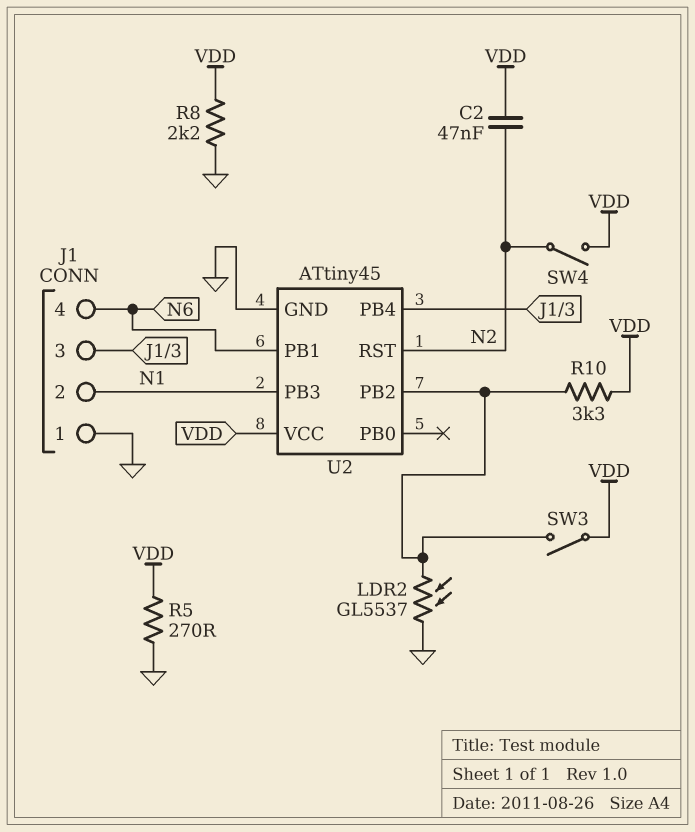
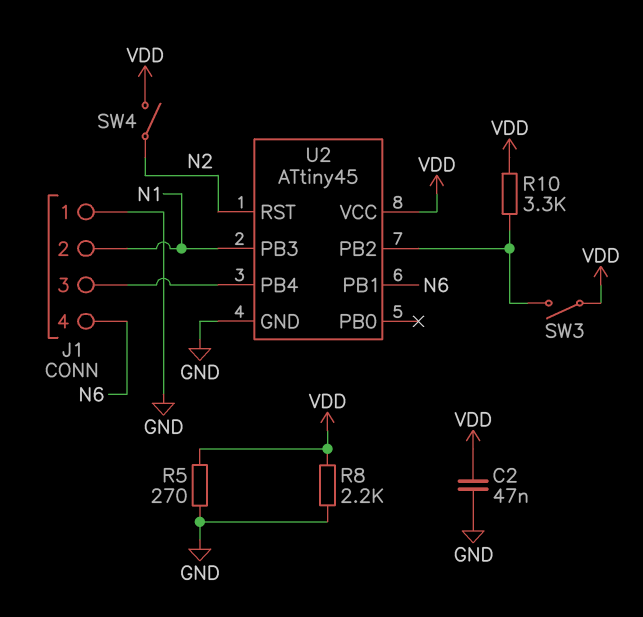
C2: 47nF (N2, VDD) -> 47nF (GND, VDD)
LDR2: GL5537 (GND, U2/PB2) -> none

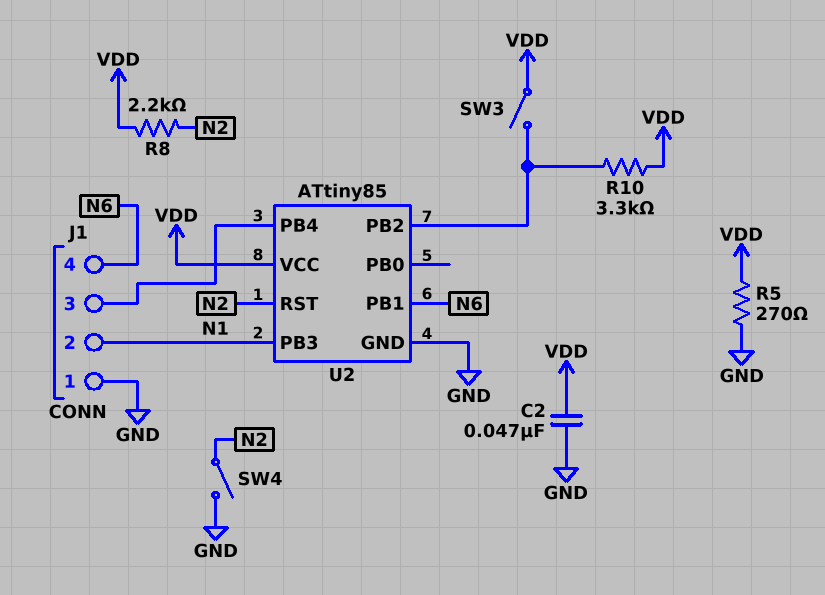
R8: 2.2k (GND, VDD) -> 2.2k (N2, VDD)
SW4: switch (N2, VDD) -> switch (GND, N2)
U2: ATtiny45 -> ATtiny85

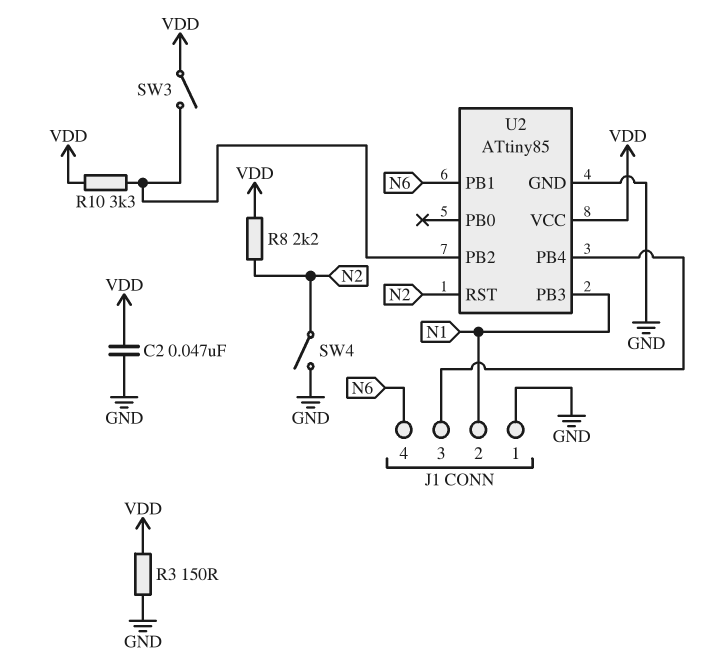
R3: none -> 150 (GND, VDD)
R5: 270 (GND, VDD) -> none

